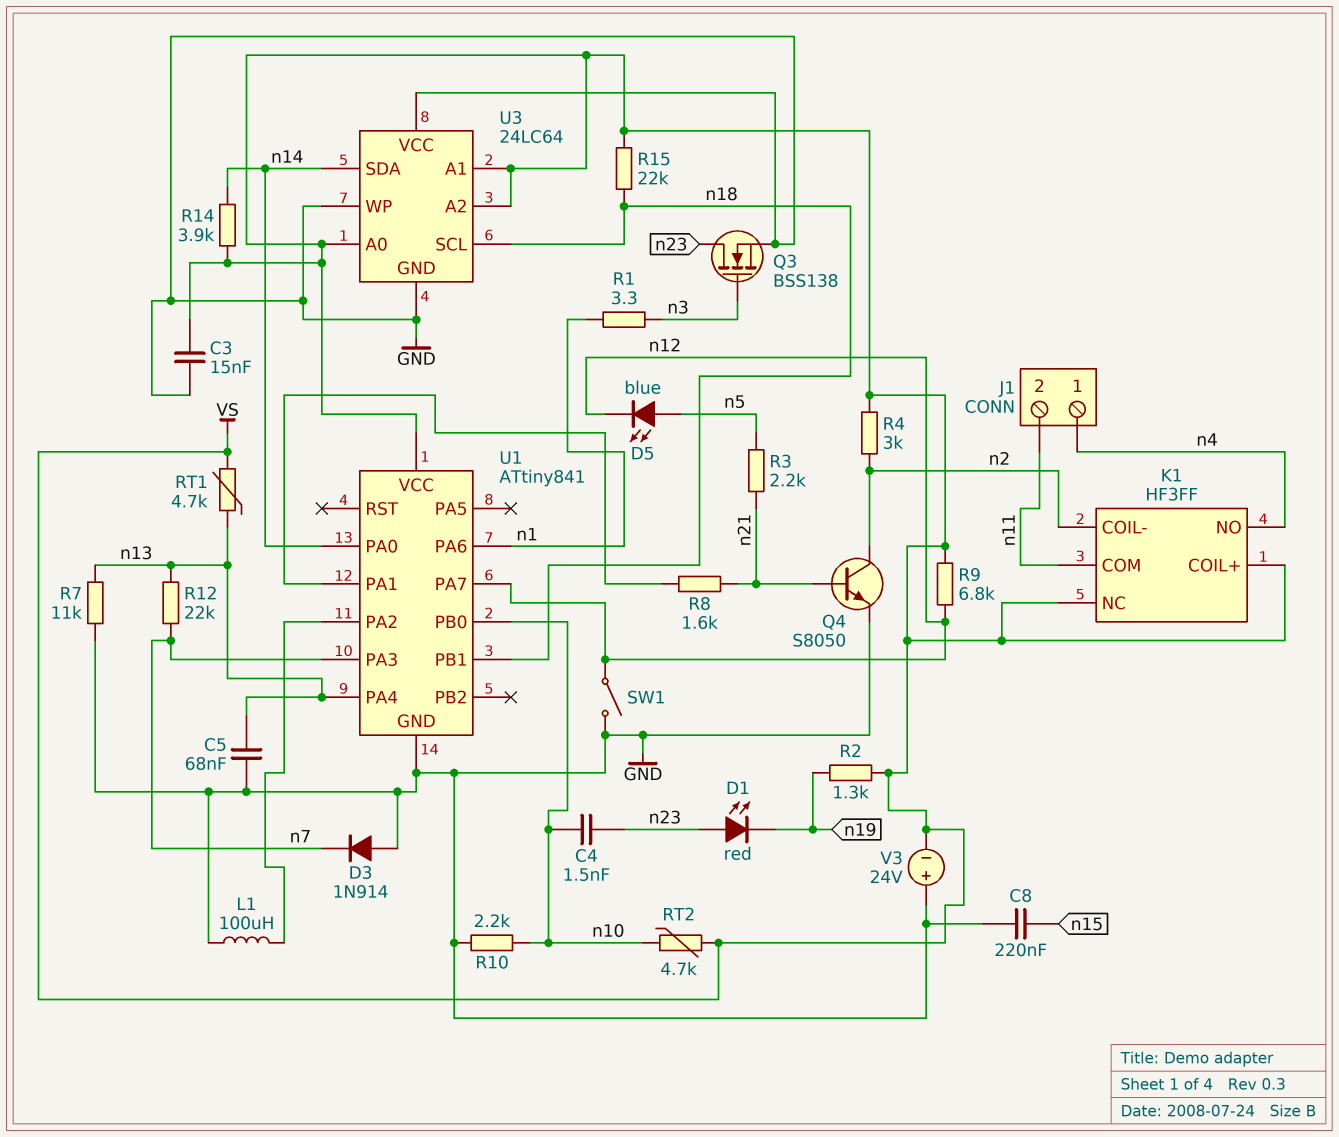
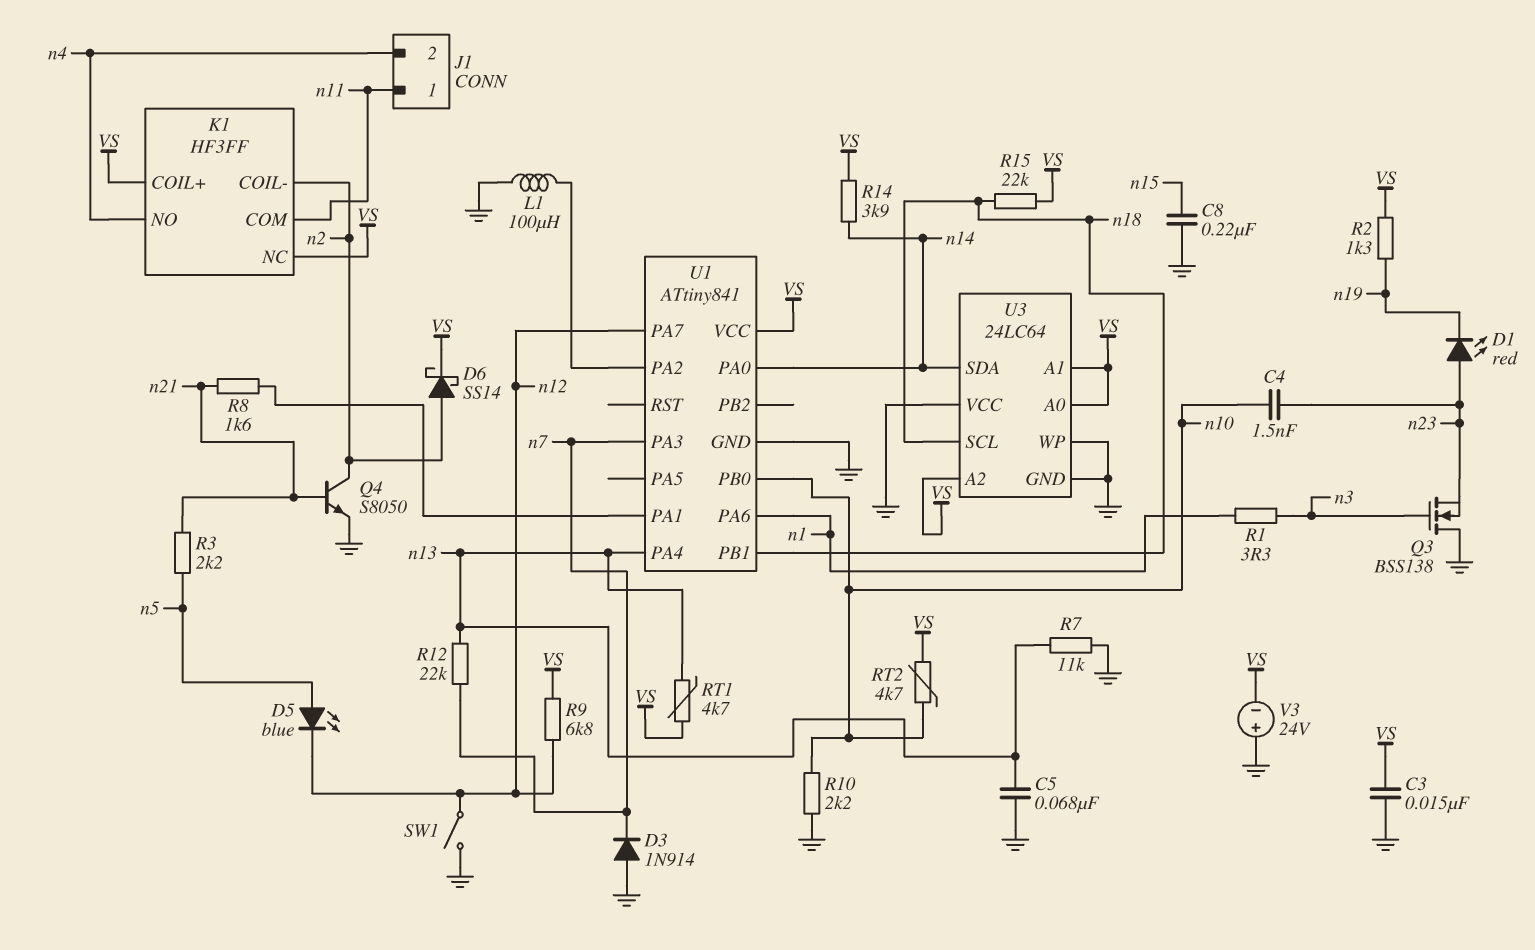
D6: none -> schottky SS14 (A n2, K VS)
J1 pin 1: n4 -> n11
J1 pin 2: n11 -> n4
Q3: NMOS BSS138 (G n3, D n23, S GND) -> NMOS BSS138 (G n3, D GND, S n23)
R4: 3k (VS, n2) -> none

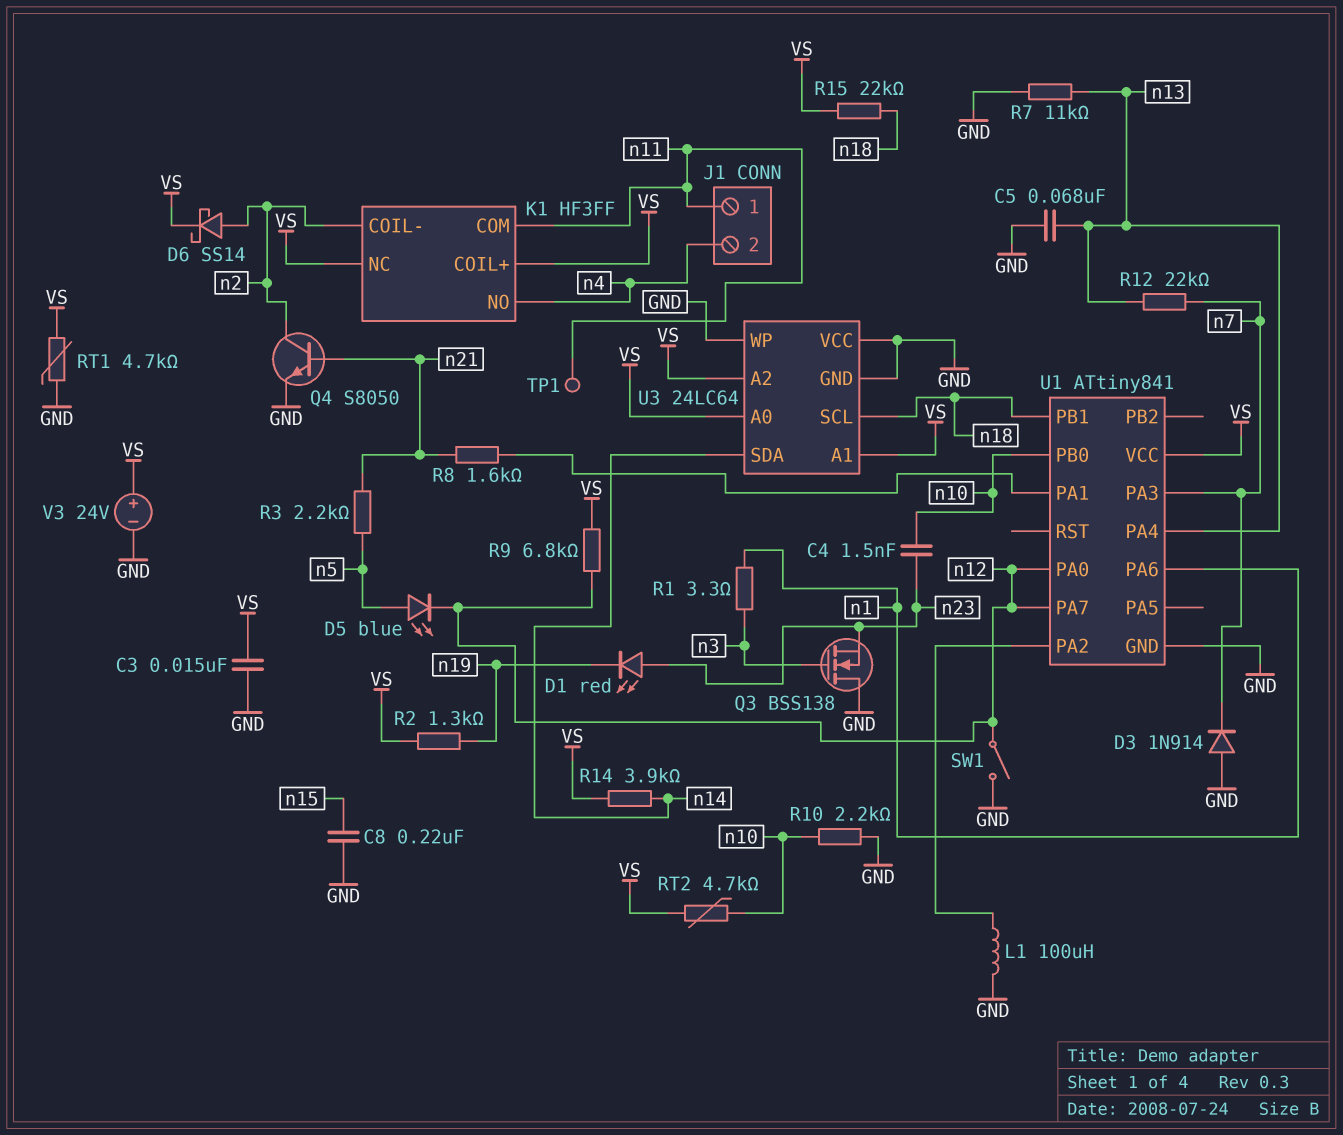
RT1: 4.7k (VS, n13) -> 4.7k (GND, VS)
TP1: none -> test point (n11)
U1 pin PA0: n14 -> n12
V3: 24V (plus GND, minus VS) -> 24V (plus VS, minus GND)

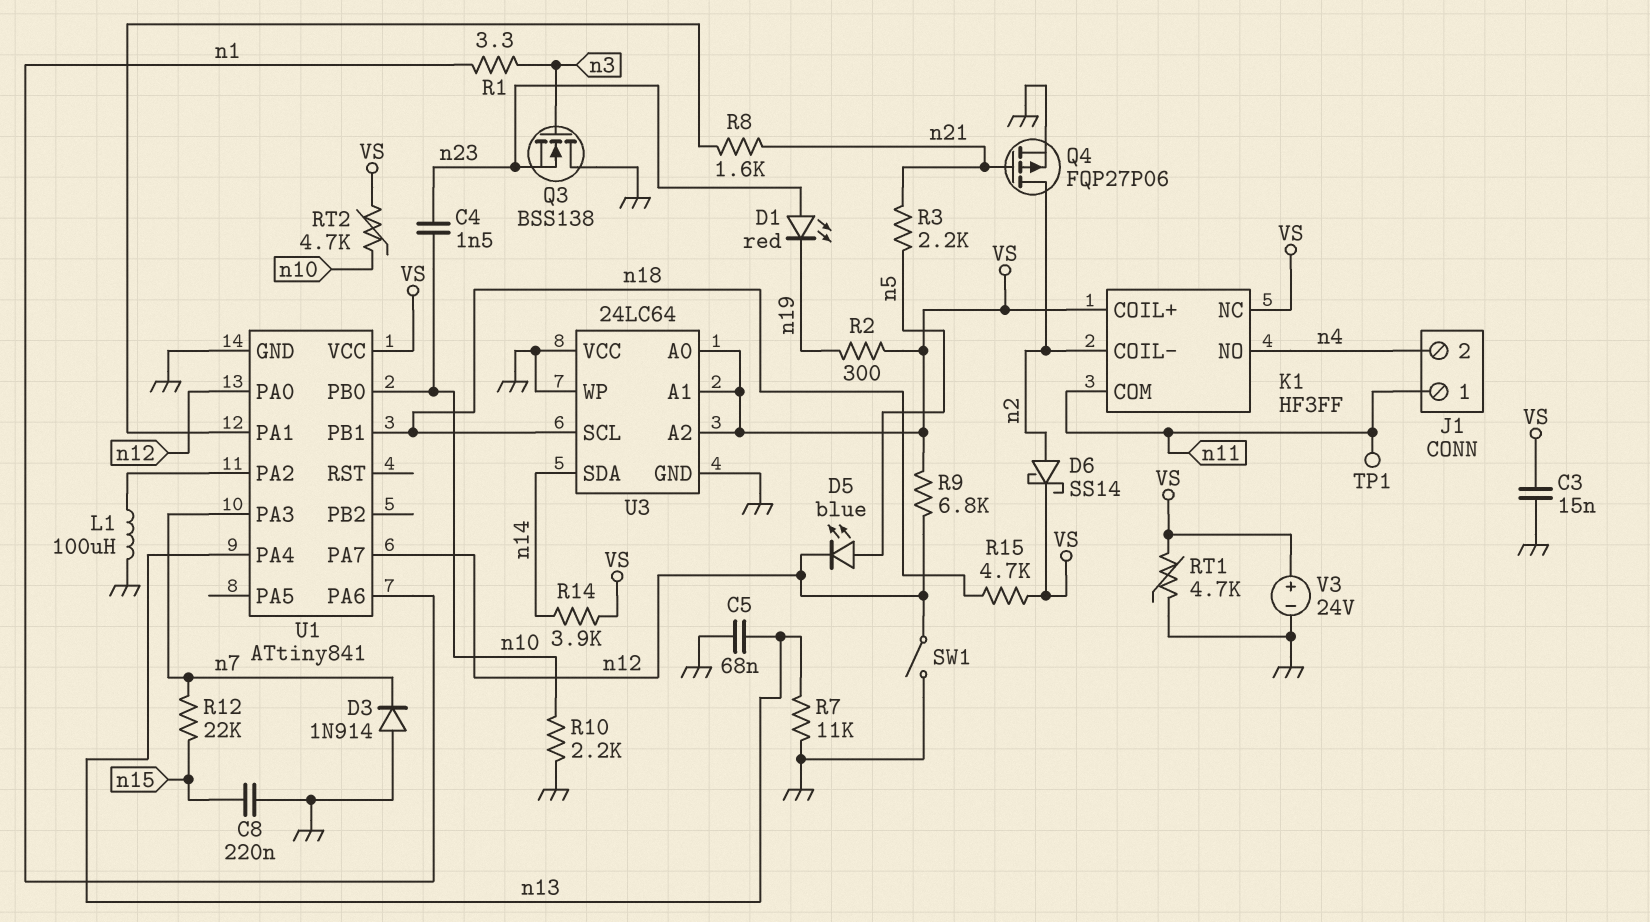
Q4: NPN S8050 (B n21, C n2, E GND) -> PMOS FQP27P06 (G n21, D n2, S GND)
R2: 1.3k (VS, n19) -> 300 (VS, n19)
R12: 22k (n7, n13) -> 22k (n7, n15)
R15: 22k (VS, n18) -> 4.7k (VS, n18)

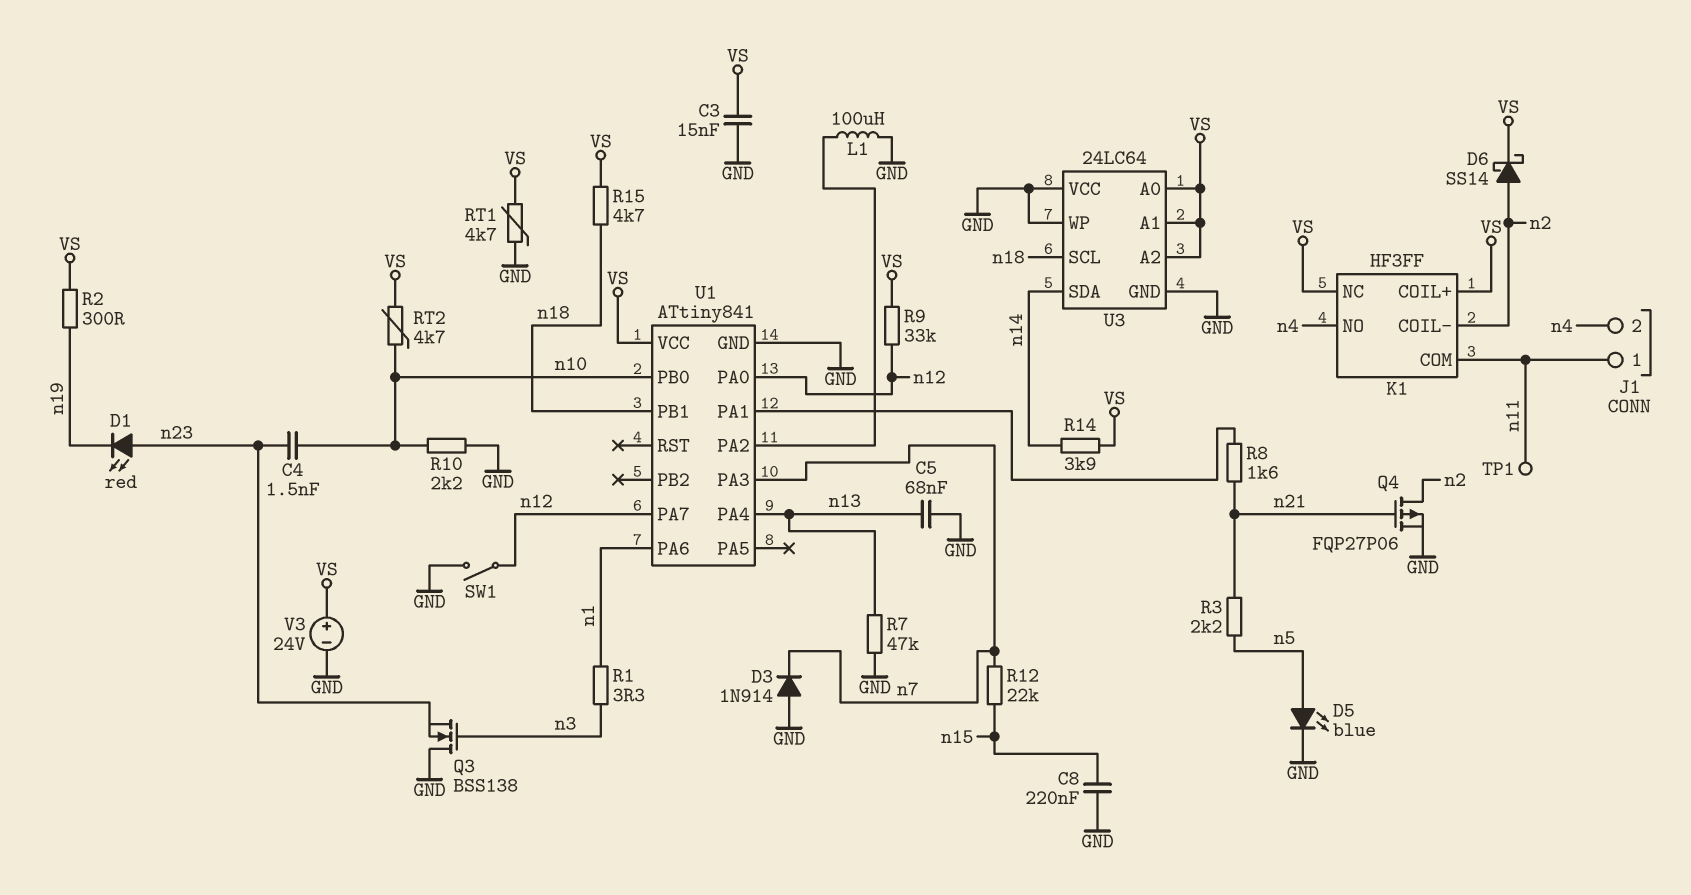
D5: LED blue (A n5, K n12) -> LED blue (A n5, K GND)
R7: 11k (GND, n13) -> 47k (GND, n13)
R9: 6.8k (VS, n12) -> 33k (VS, n12)

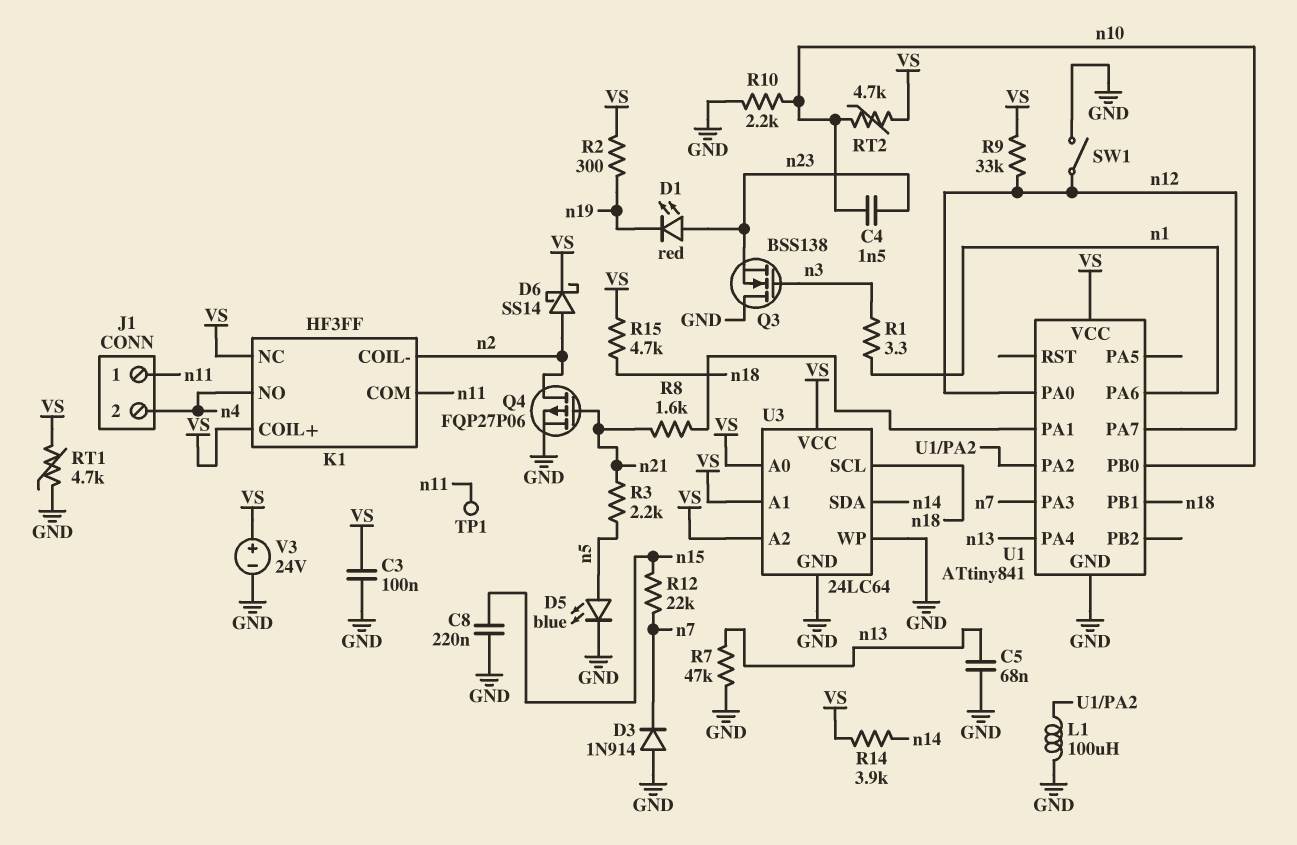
C3: 15nF (GND, VS) -> 100nF (GND, VS)
U3 pin VCC: GND -> VS

